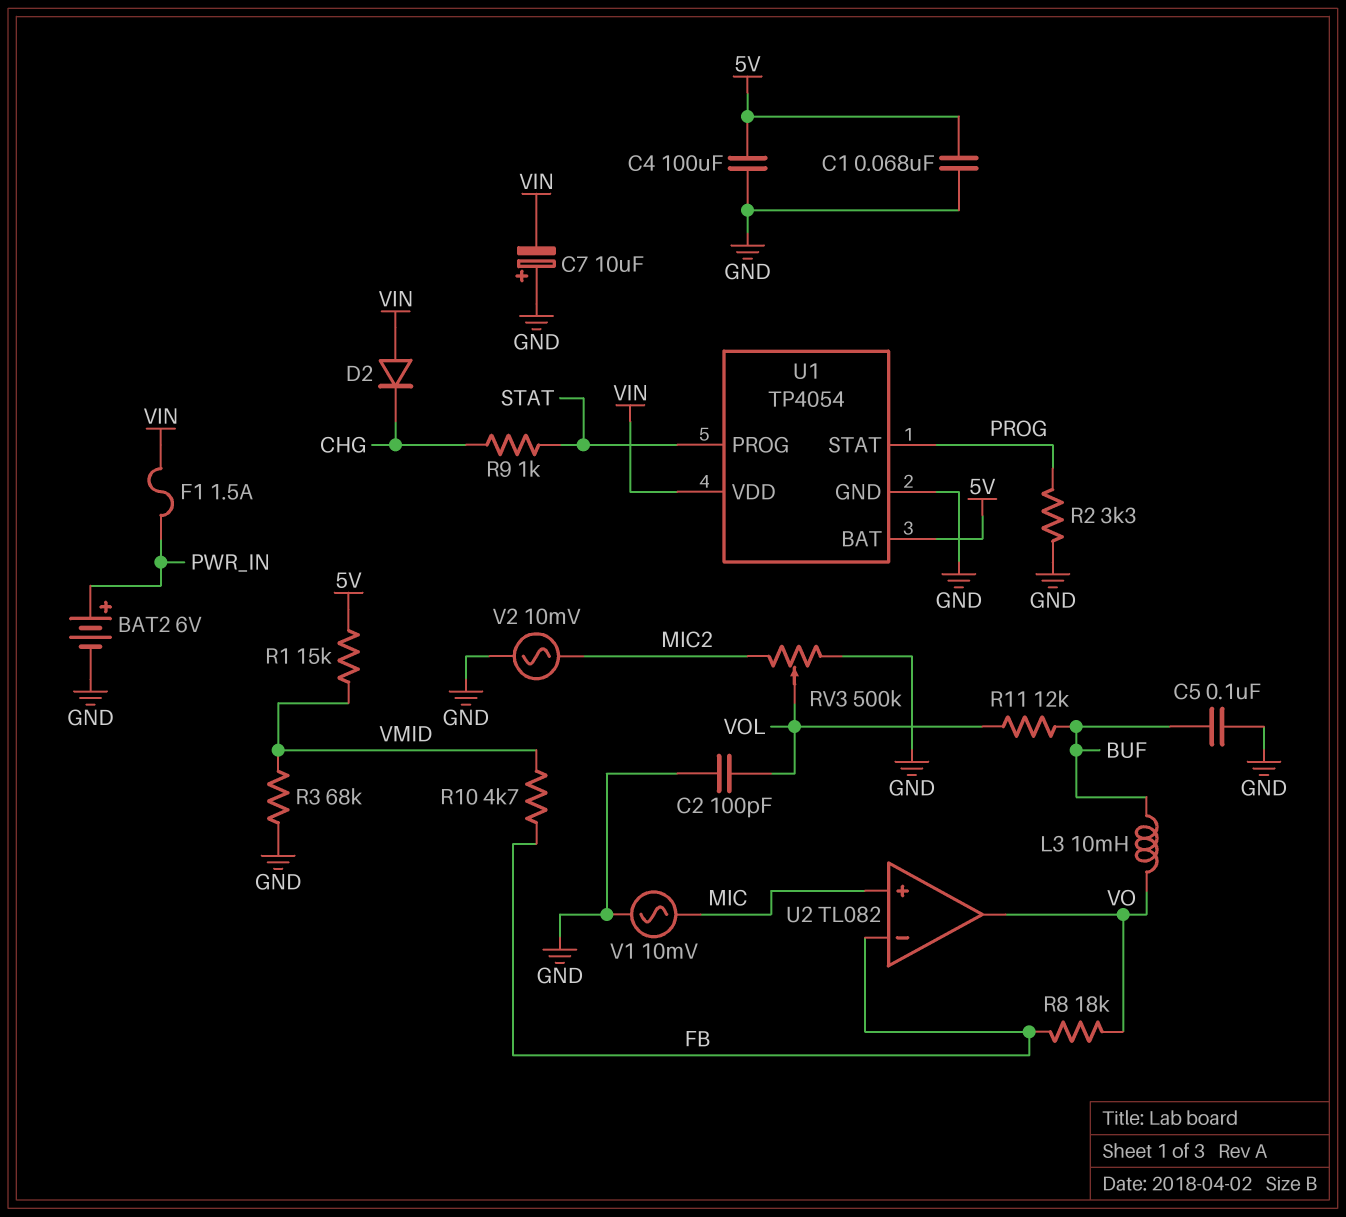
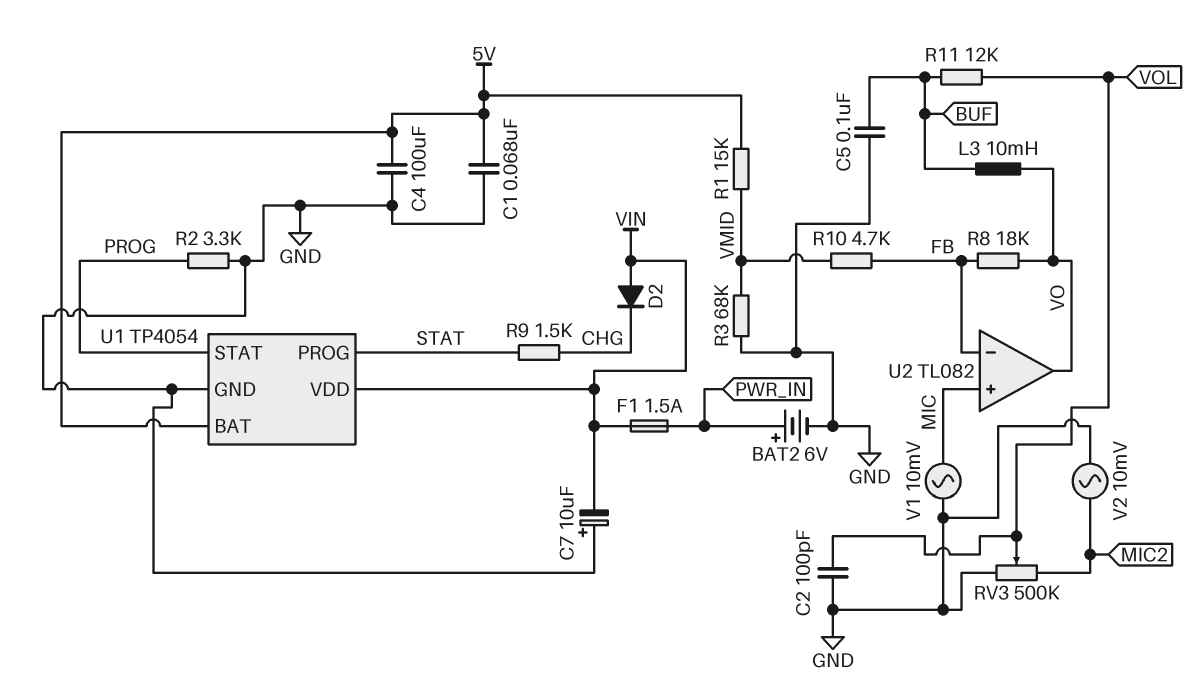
R9: 1k (CHG, STAT) -> 1.5k (CHG, STAT)

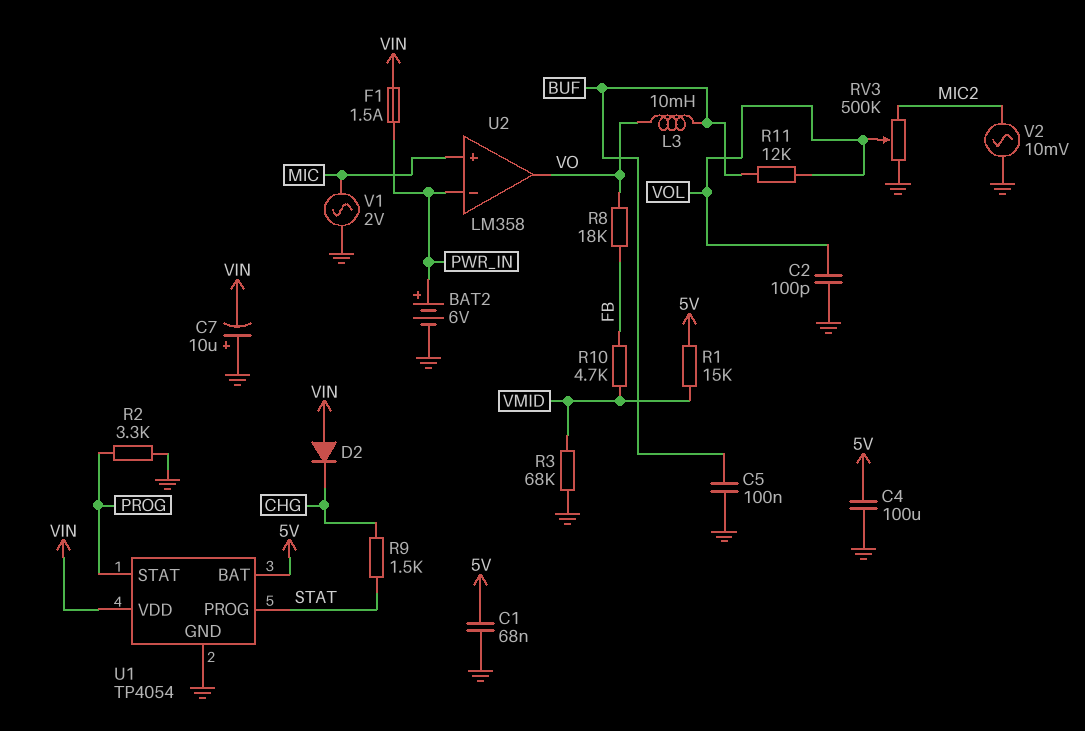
U2: TL082 -> LM358
U2 pin in-: FB -> PWR_IN
V1: AC 10mV (GND, MIC) -> AC 2V (GND, MIC)

